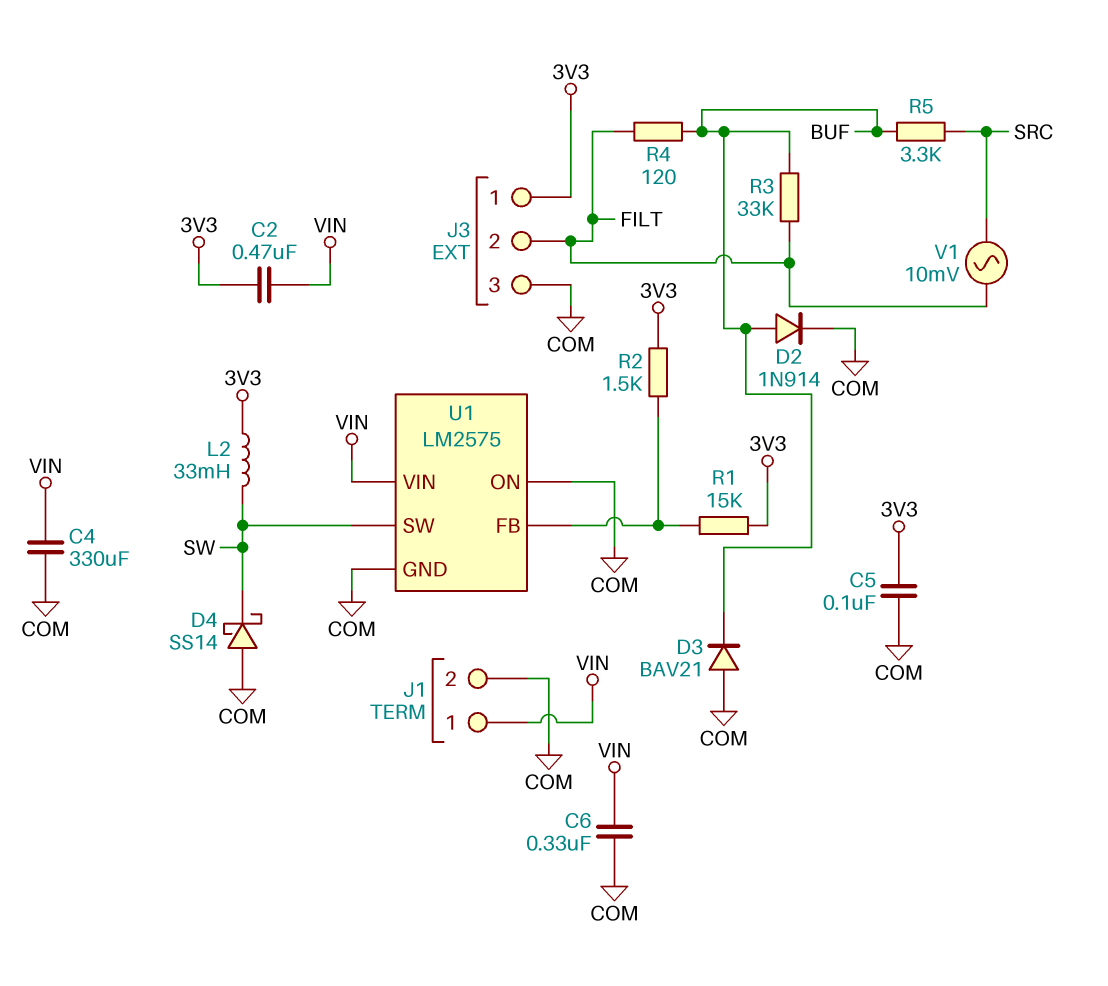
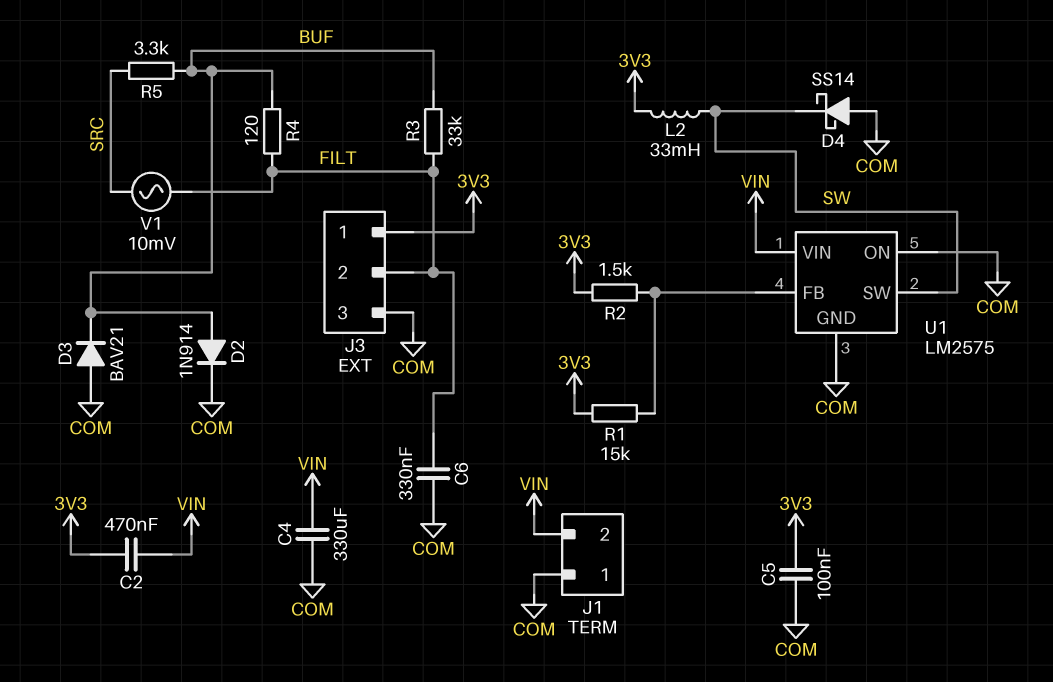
C6: 330nF (COM, VIN) -> 330nF (COM, FILT)
J1 pin 1: VIN -> COM
J1 pin 2: COM -> VIN

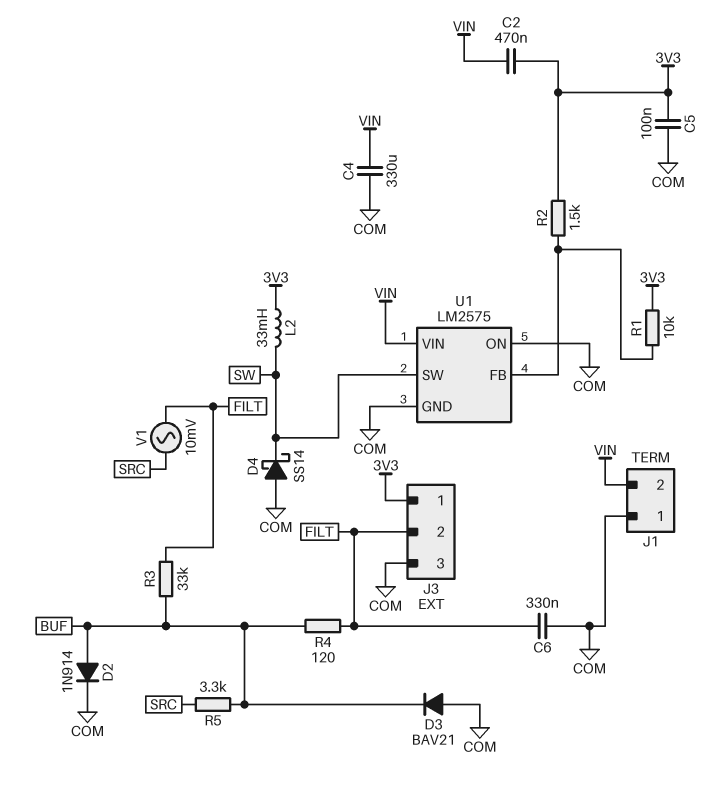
R1: 15k (3V3, U1/FB) -> 10k (3V3, U1/FB)

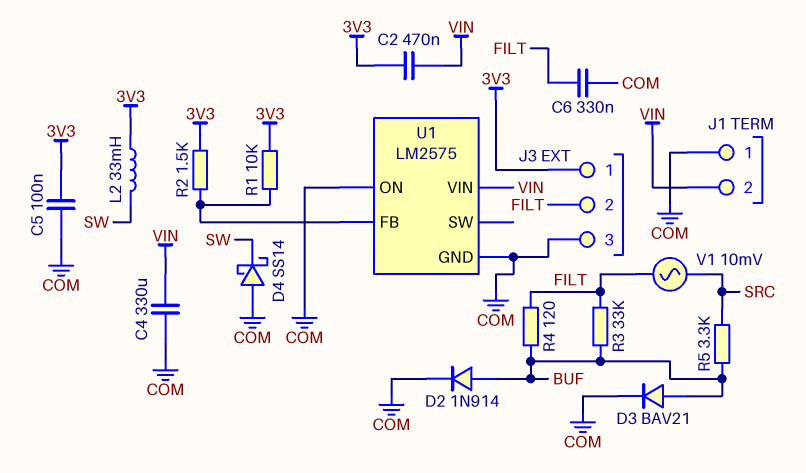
D3: diode BAV21 (A COM, K BUF) -> diode BAV21 (A BUF, K COM)
U1 pin SW: SW -> none

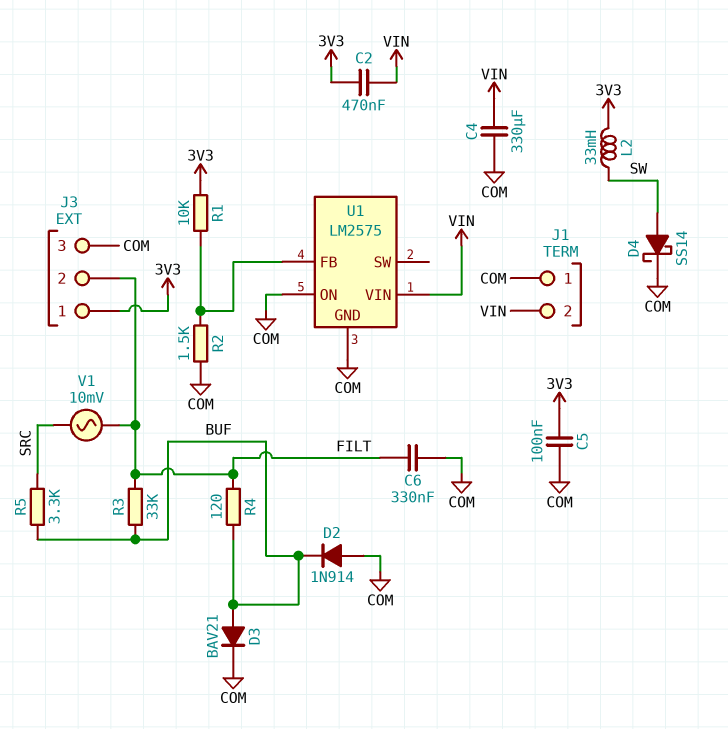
D2: diode 1N914 (A BUF, K COM) -> diode 1N914 (A COM, K BUF)
D4: schottky SS14 (A COM, K SW) -> schottky SS14 (A SW, K COM)
R2: 1.5k (3V3, U1/FB) -> 1.5k (COM, U1/FB)

